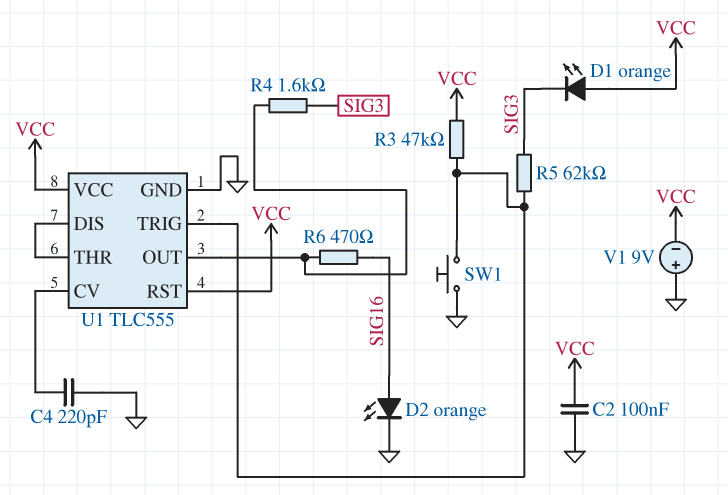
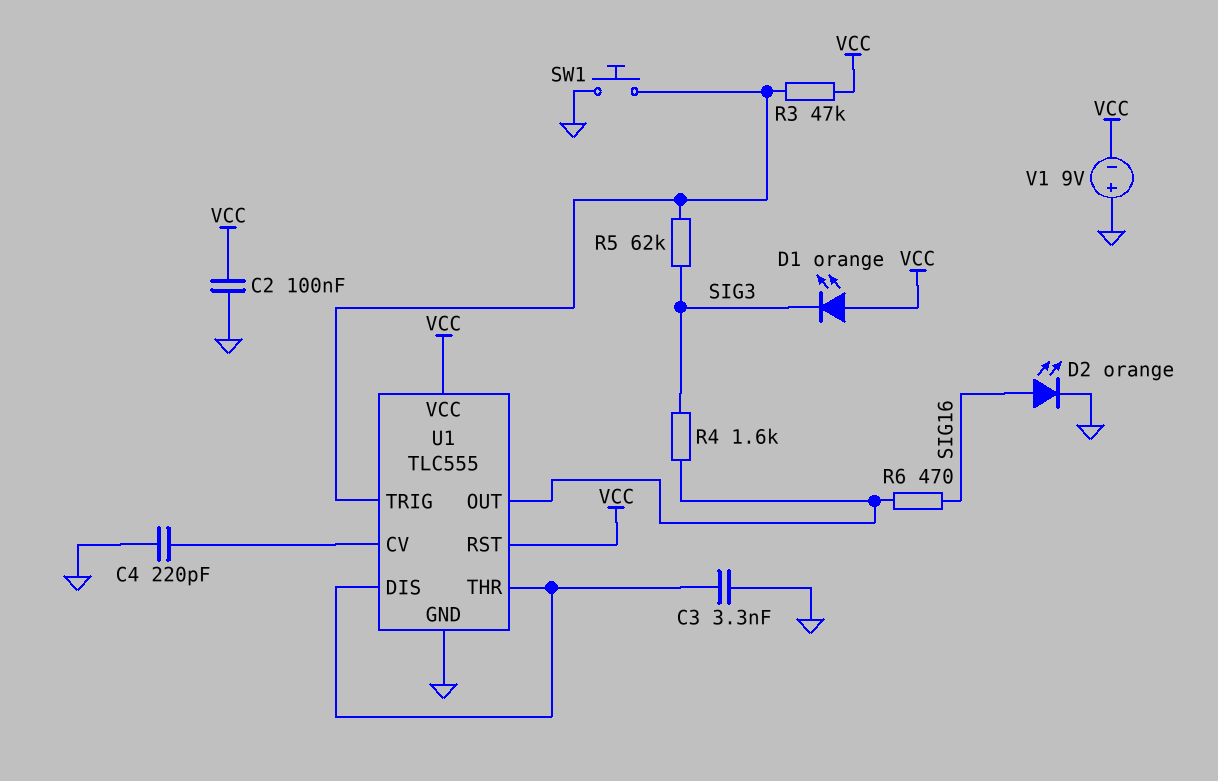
C3: none -> 3.3nF (GND, U1/DIS)

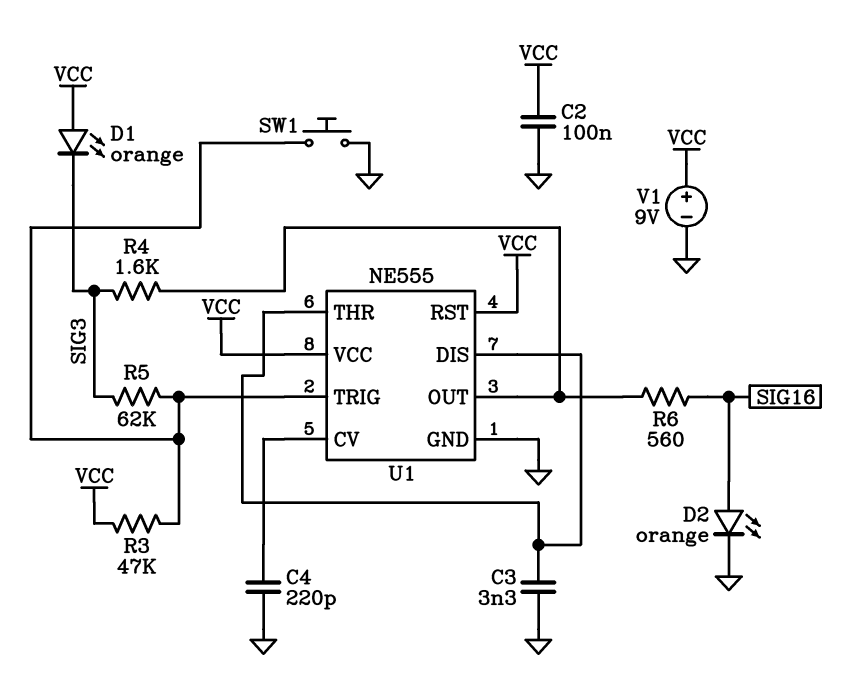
R6: 470 (SIG16, U1/OUT) -> 560 (SIG16, U1/OUT)
U1: TLC555 -> NE555
V1: 9V (plus GND, minus VCC) -> 9V (plus VCC, minus GND)

